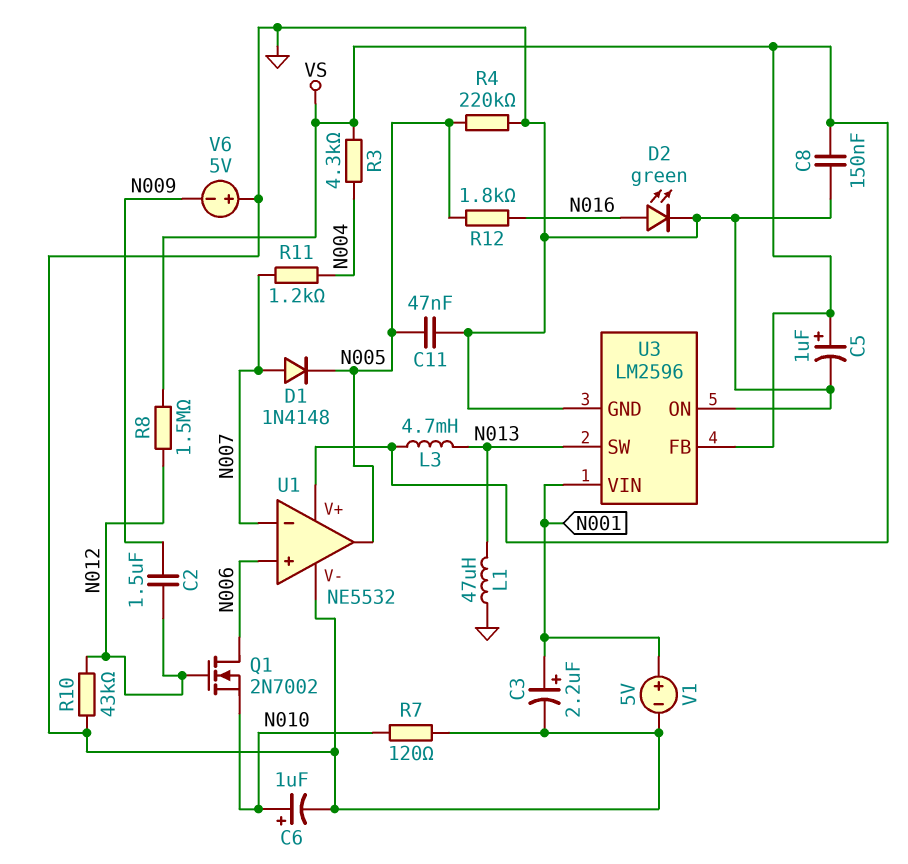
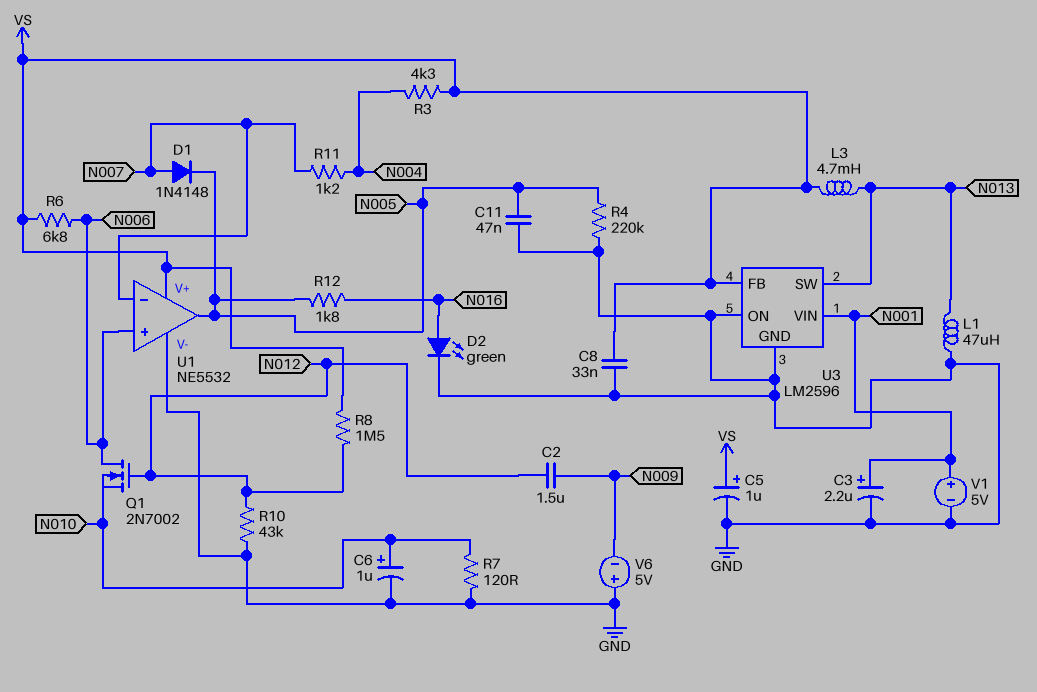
C8: 150nF (GND, VS) -> 33nF (GND, VS)
R6: none -> 6.8k (N006, VS)

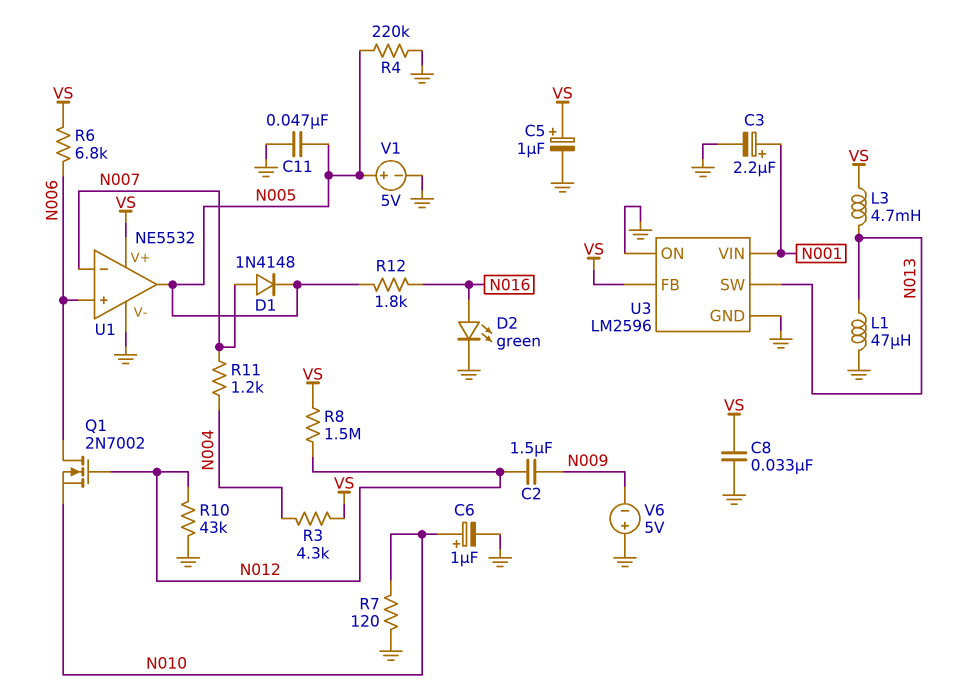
V1: 5V (plus N001, minus GND) -> 5V (plus N005, minus GND)

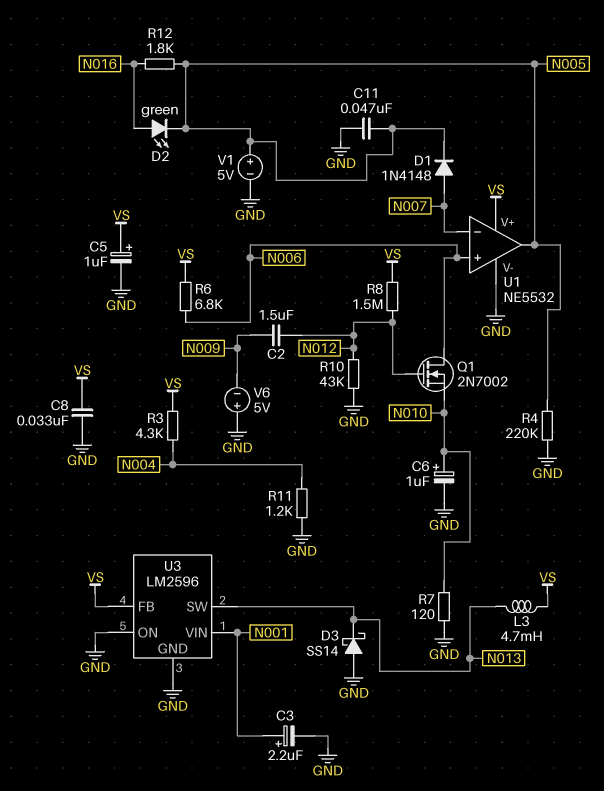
D2: LED green (A N016, K GND) -> LED green (A N016, K N005)
D3: none -> schottky SS14 (A GND, K N013)
L1: 47uH (GND, N013) -> none
R11: 1.2k (N004, N007) -> 1.2k (GND, N004)

